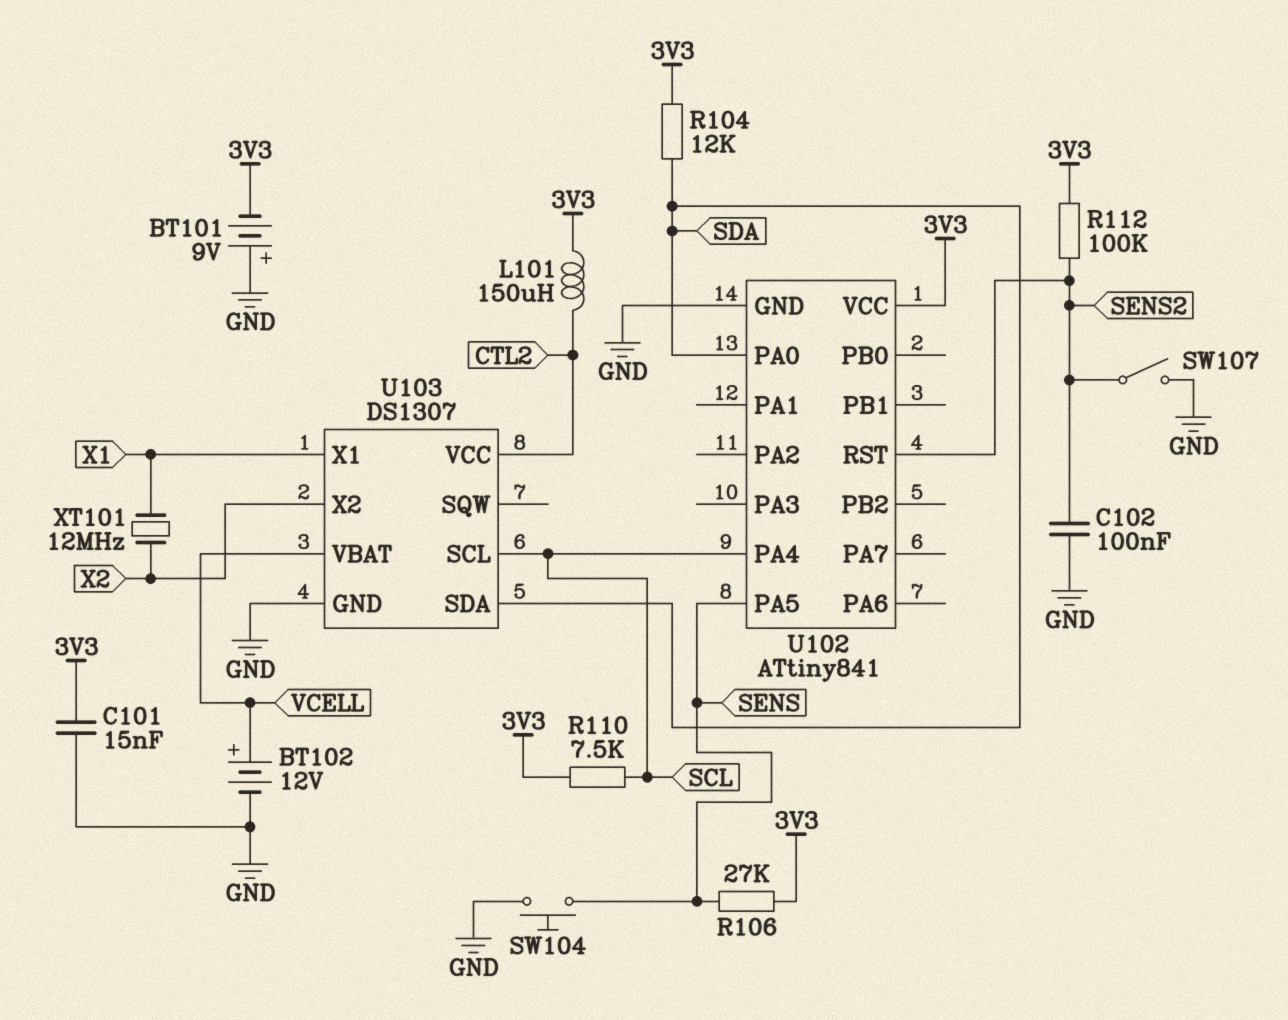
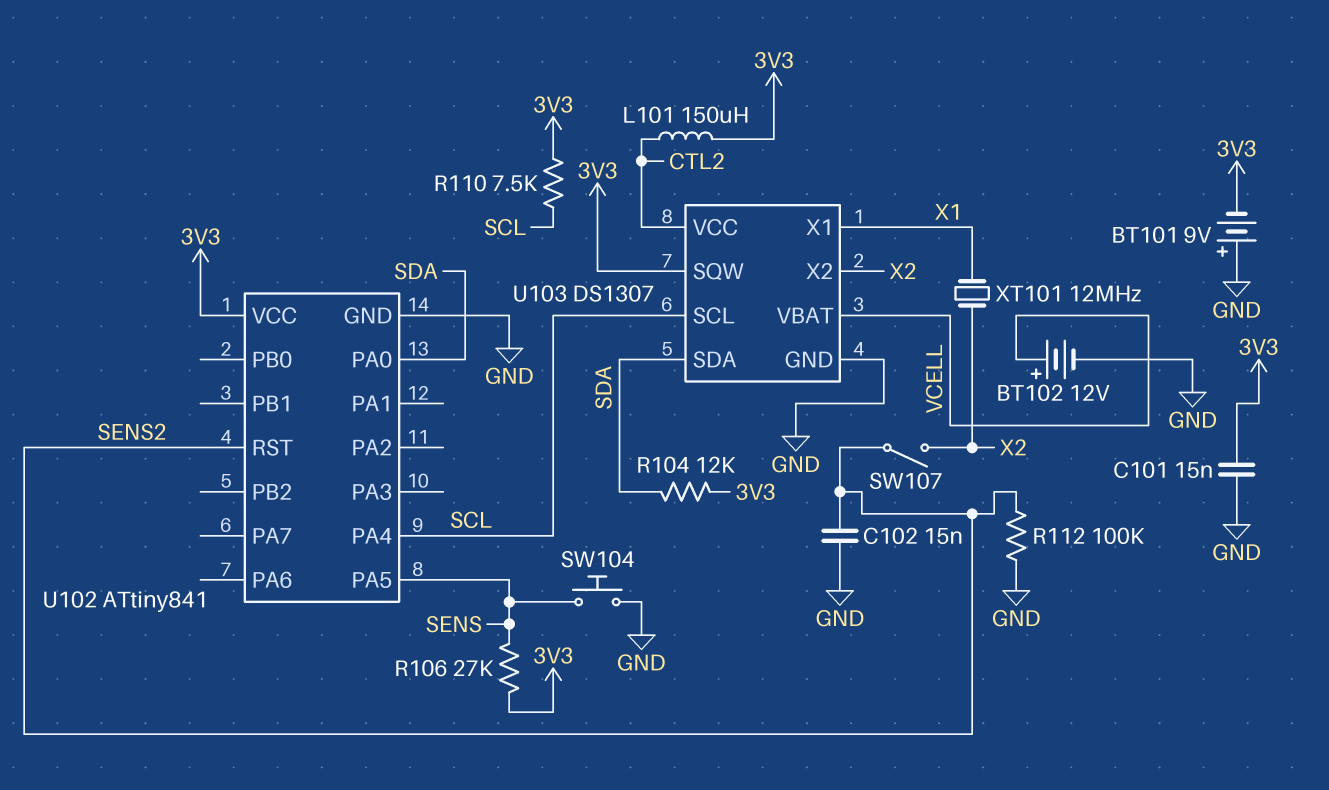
C102: 100nF (GND, SENS2) -> 15nF (GND, SENS2)
R112: 100k (3V3, SENS2) -> 100k (GND, SENS2)
SW107: switch (GND, SENS2) -> switch (SENS2, X2)
U103 pin SQW: none -> 3V3

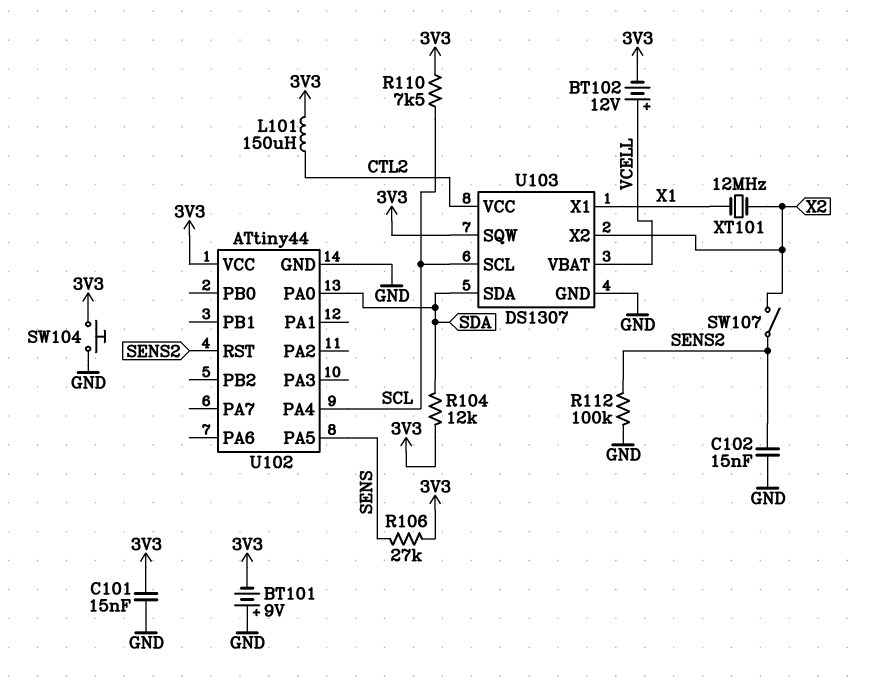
BT102: 12V (plus VCELL, minus GND) -> 12V (plus VCELL, minus 3V3)
SW104: button (GND, SENS) -> button (3V3, GND)
U102: ATtiny841 -> ATtiny44

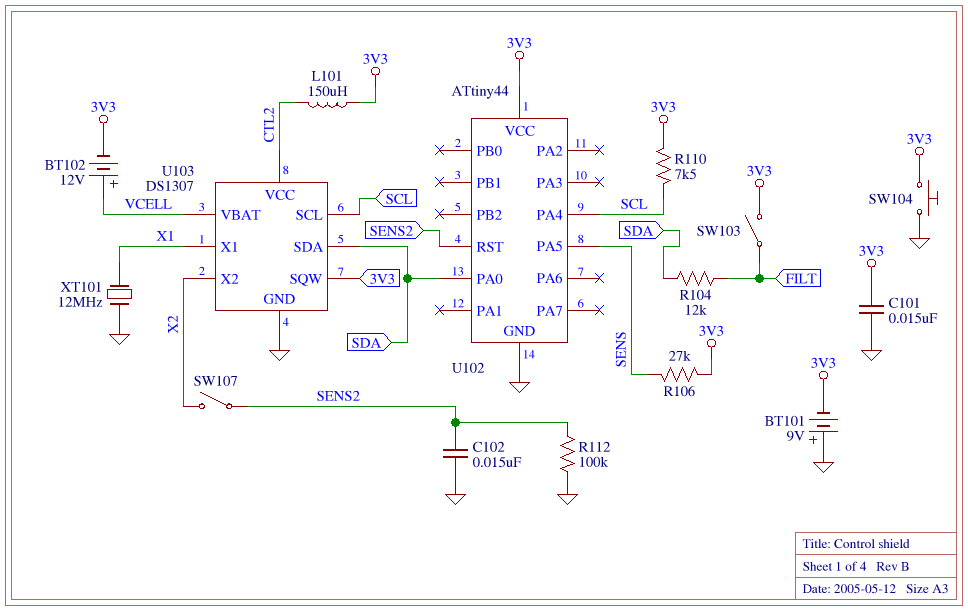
R104: 12k (3V3, SDA) -> 12k (FILT, SDA)
SW103: none -> switch (3V3, FILT)
XT101: 12MHz (X1, X2) -> 12MHz (GND, X1)

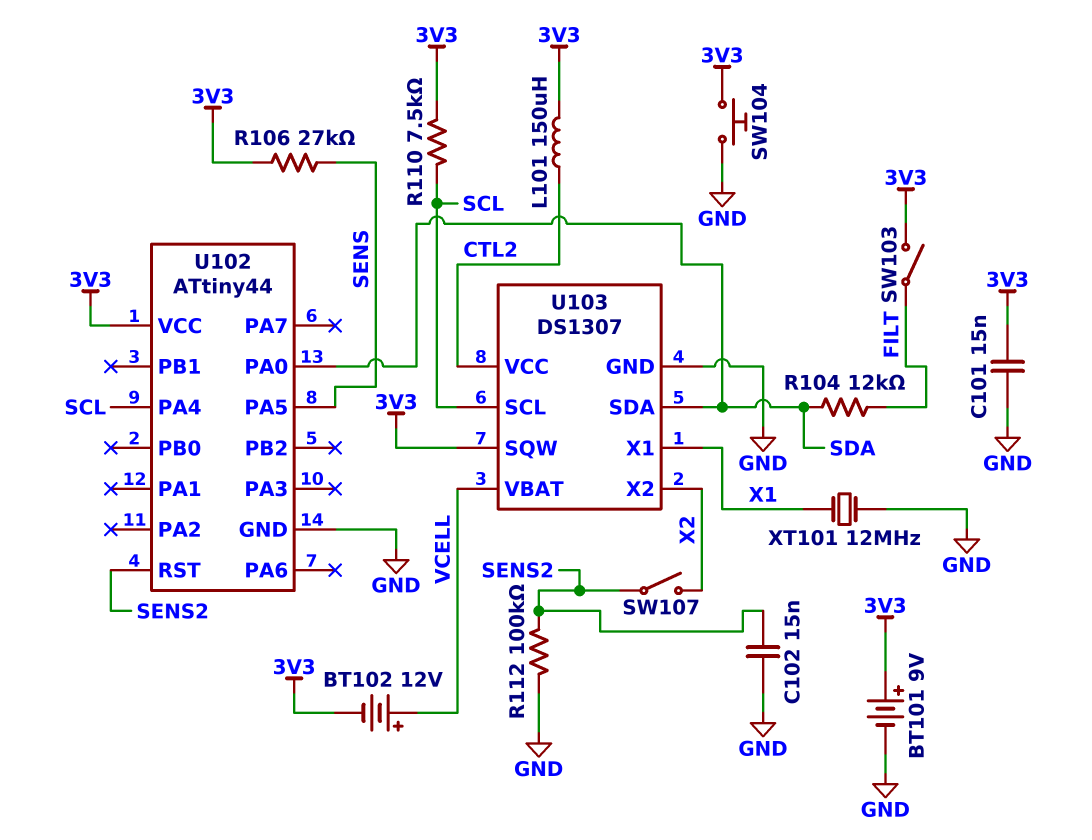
BT101: 9V (plus GND, minus 3V3) -> 9V (plus 3V3, minus GND)

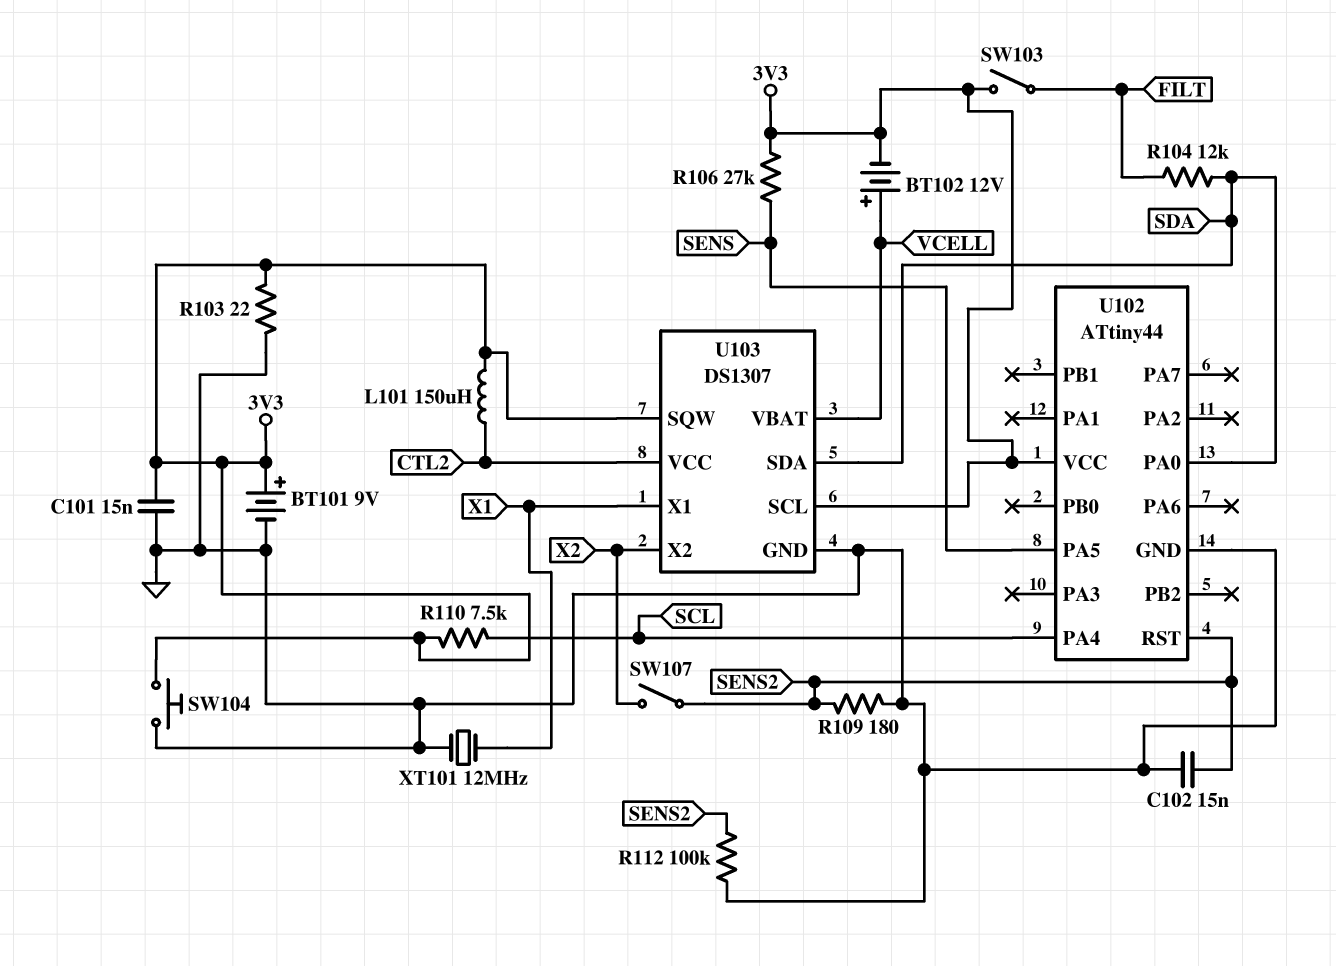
R103: none -> 22 (3V3, GND)
R109: none -> 180 (GND, SENS2)
U103 pin SCL: SCL -> 3V3

